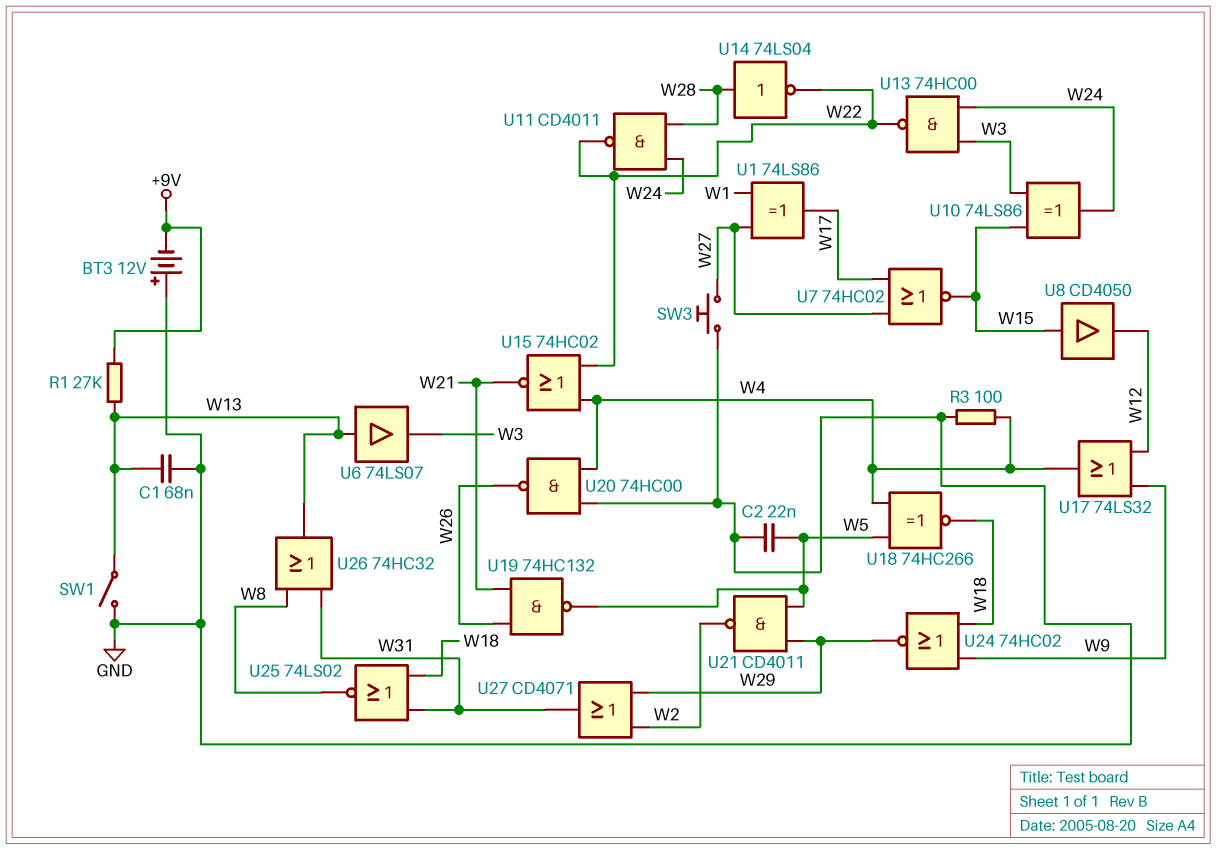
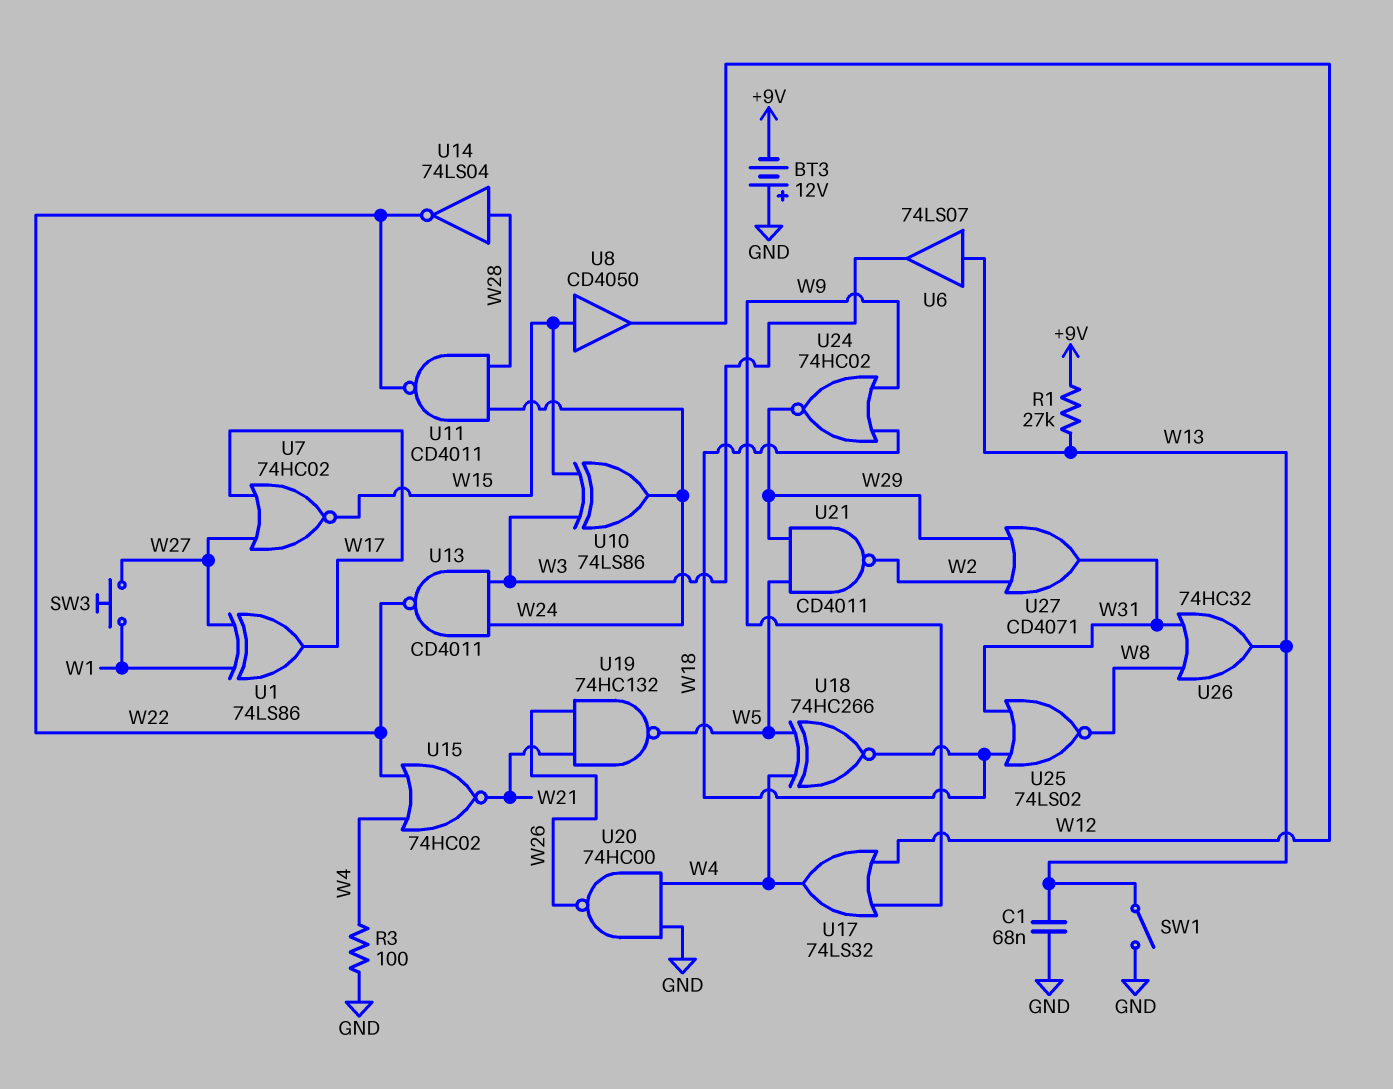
C2: 22nF (GND, W5) -> none
SW3: button (GND, W27) -> button (W1, W27)
U13: NAND 74HC00 (in W3, in W24, out W22) -> NAND CD4011 (in W3, in W24, out W22)

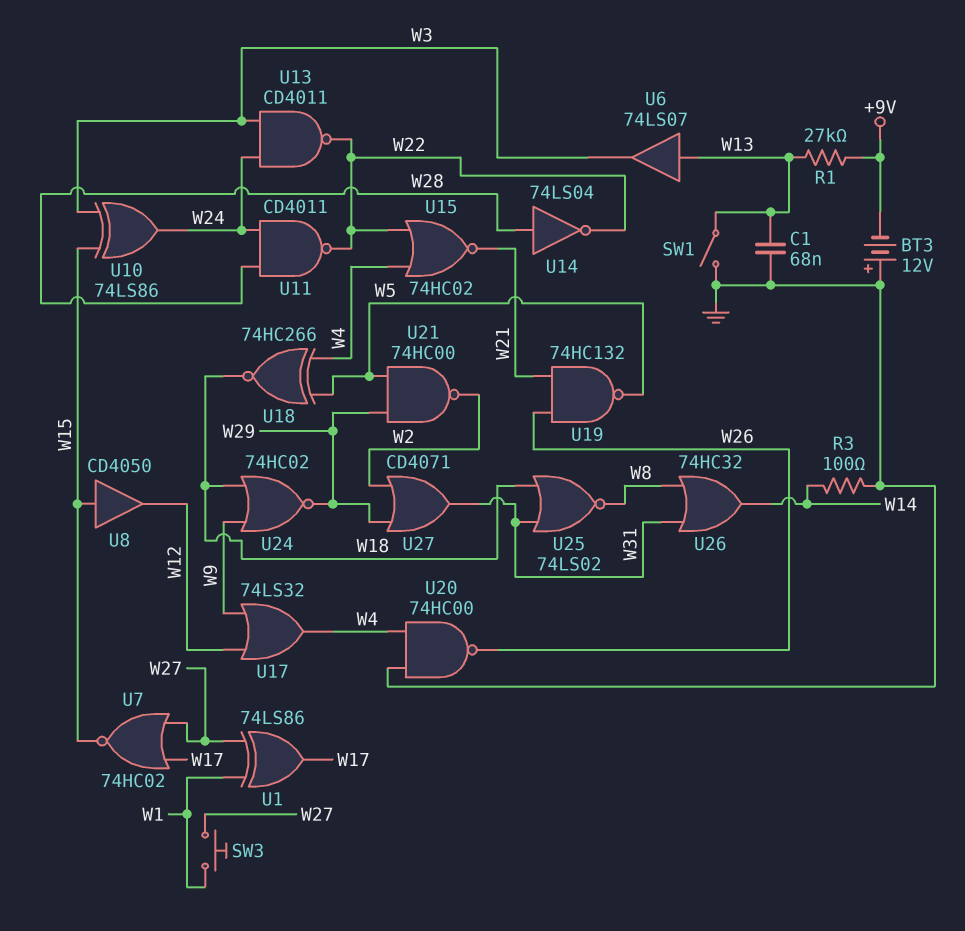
R3: 100 (GND, W4) -> 100 (GND, W14)
U21: NAND CD4011 (in W5, in W29, out W2) -> NAND 74HC00 (in W5, in W29, out W2)
U26: OR 74HC32 (in W8, in W31, out W13) -> OR 74HC32 (in W8, in W31, out W14)

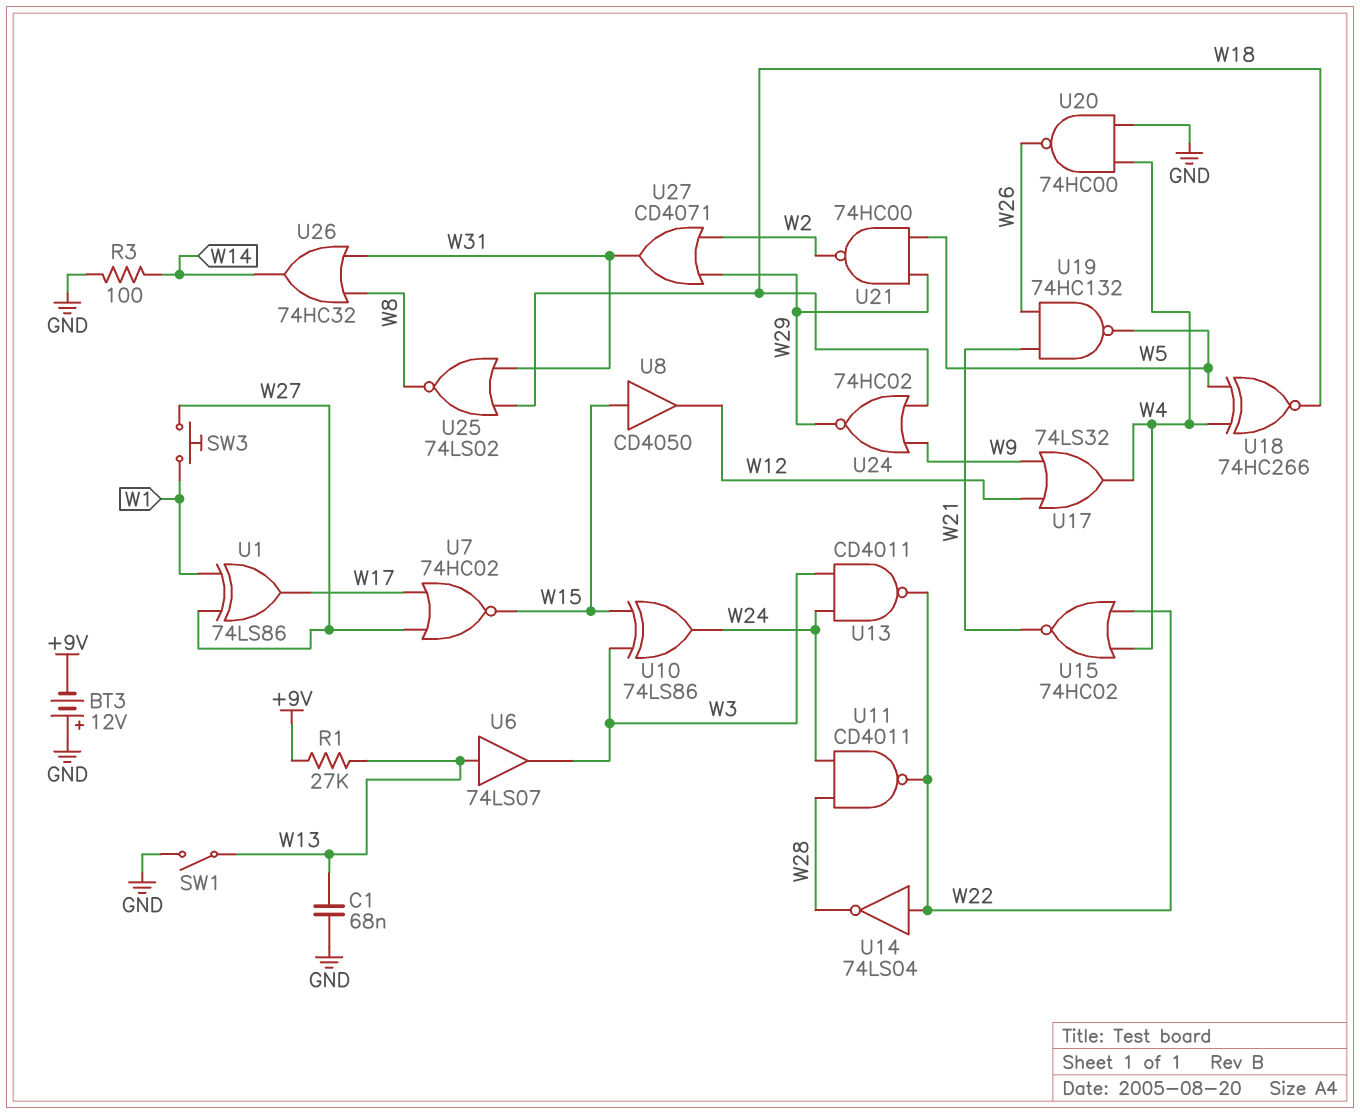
U14: NOT 74LS04 (in W28, out W22) -> NOT 74LS04 (in W22, out W28)

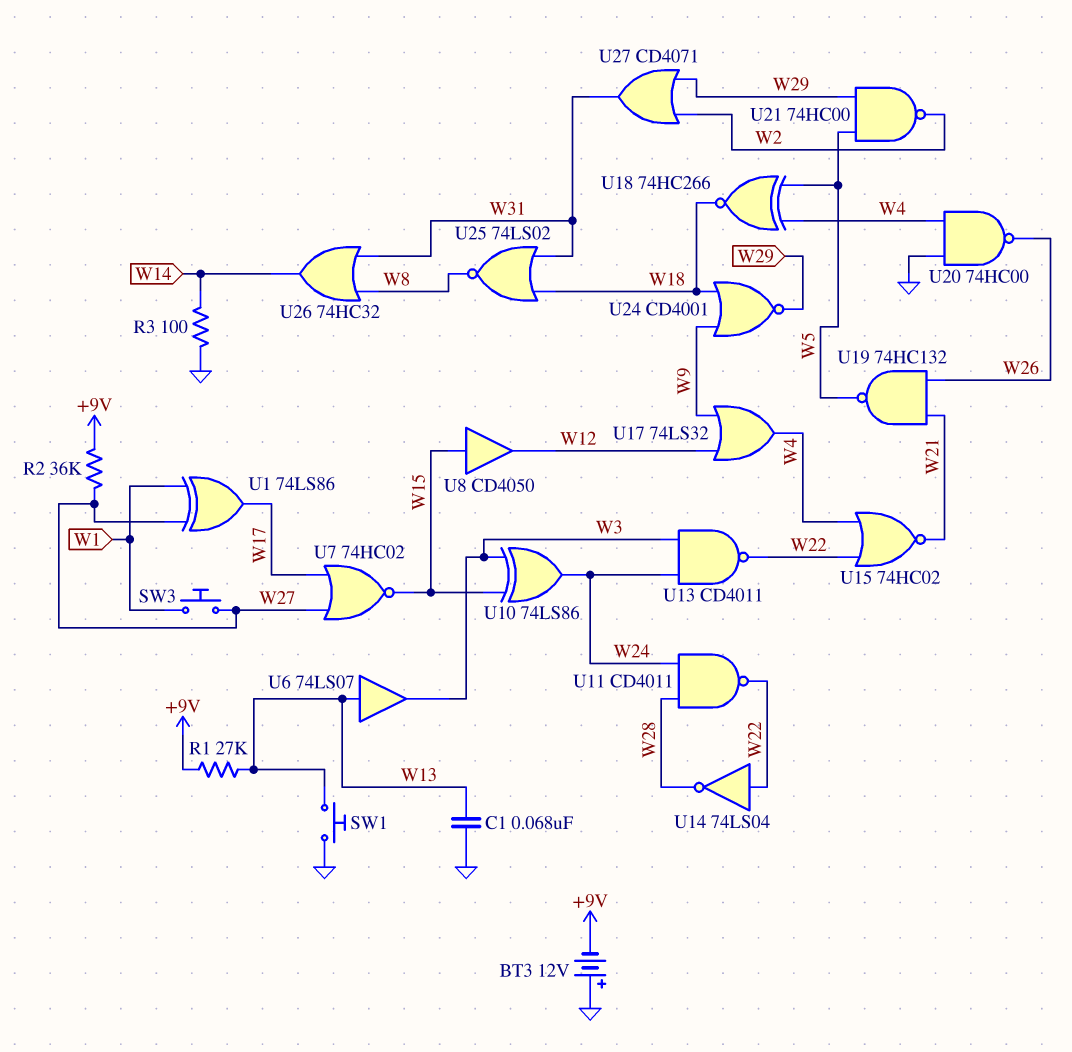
R2: none -> 36k (+9V, W27)
SW1: switch (GND, W13) -> button (GND, W13)
U24: NOR 74HC02 (in W9, in W18, out W29) -> NOR CD4001 (in W9, in W18, out W29)

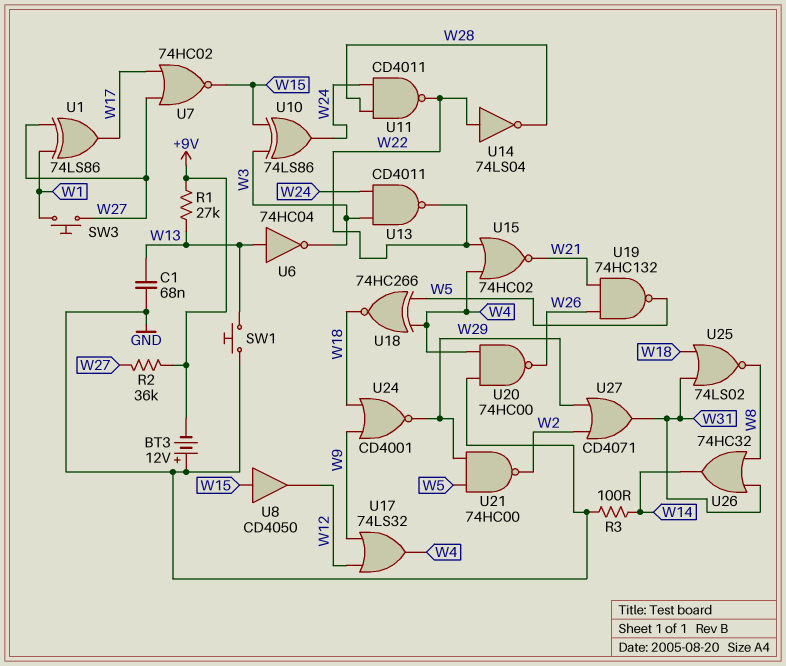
U6: buffer 74LS07 (in W13, out W3) -> NOT 74HC04 (in W13, out W3)

